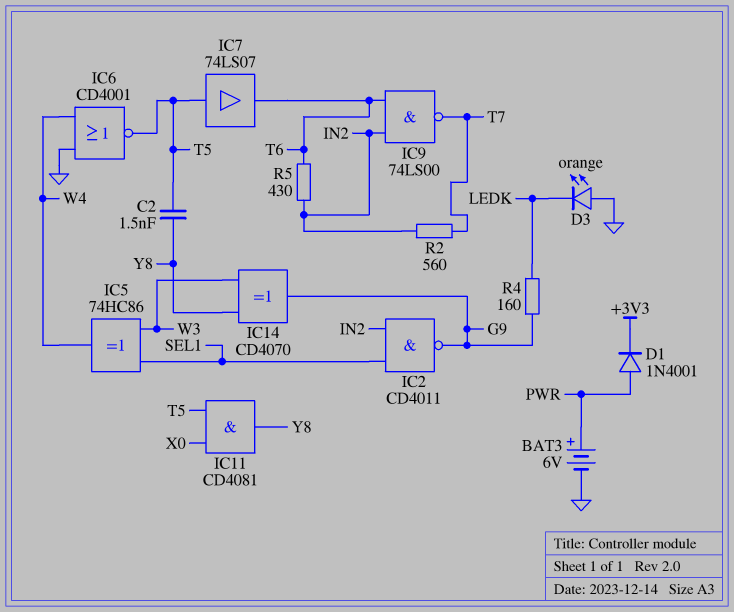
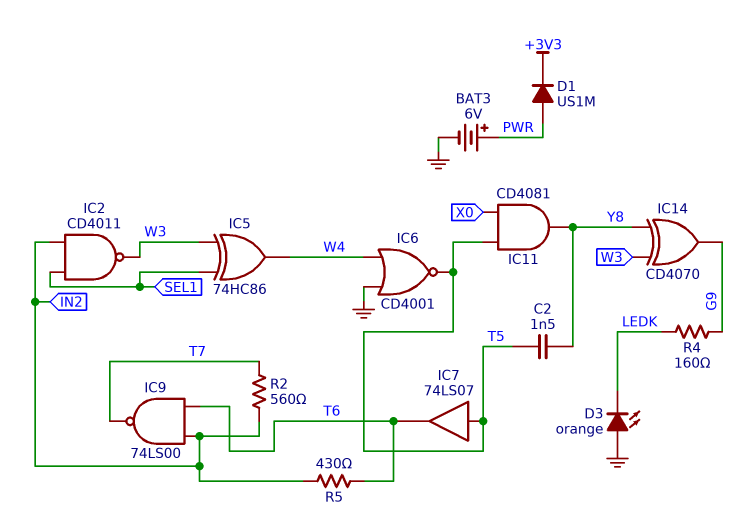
D1: diode 1N4001 (A PWR, K +3V3) -> diode US1M (A PWR, K +3V3)
IC2: NAND CD4011 (in IN2, in SEL1, out G9) -> NAND CD4011 (in IN2, in SEL1, out W3)

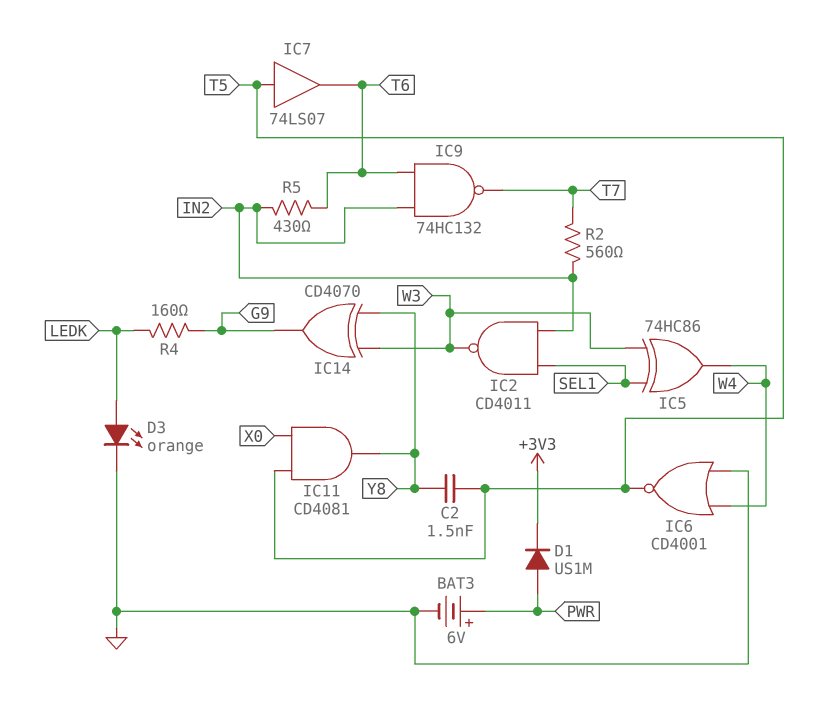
D3: LED orange (A GND, K LEDK) -> LED orange (A LEDK, K GND)
IC9: NAND 74LS00 (in IN2, in T6, out T7) -> NAND 74HC132 (in IN2, in T6, out T7)

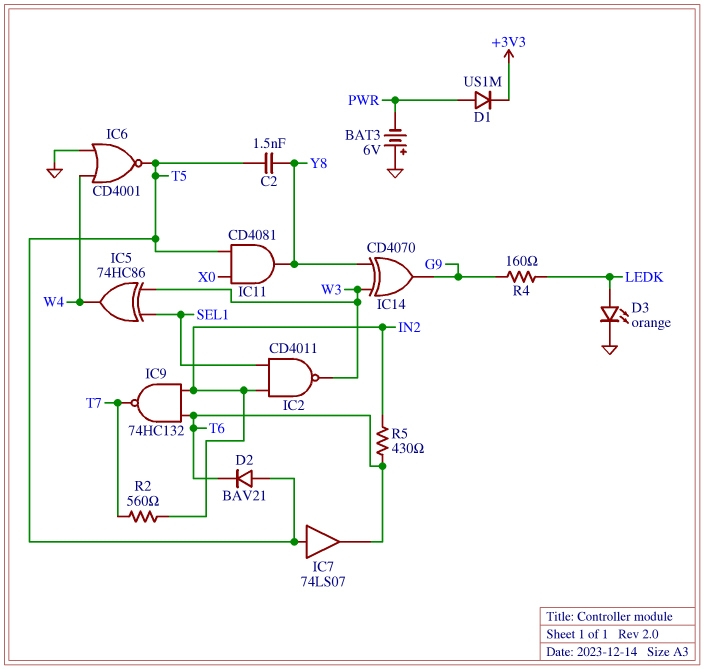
BAT3: 6V (plus PWR, minus GND) -> 6V (plus GND, minus PWR)
D2: none -> diode BAV21 (A T5, K T6)

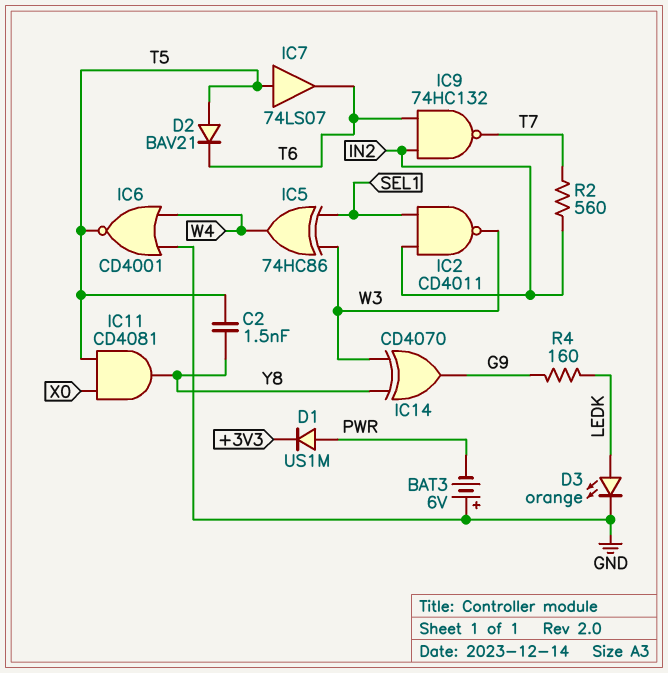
R5: 430 (IN2, T6) -> none

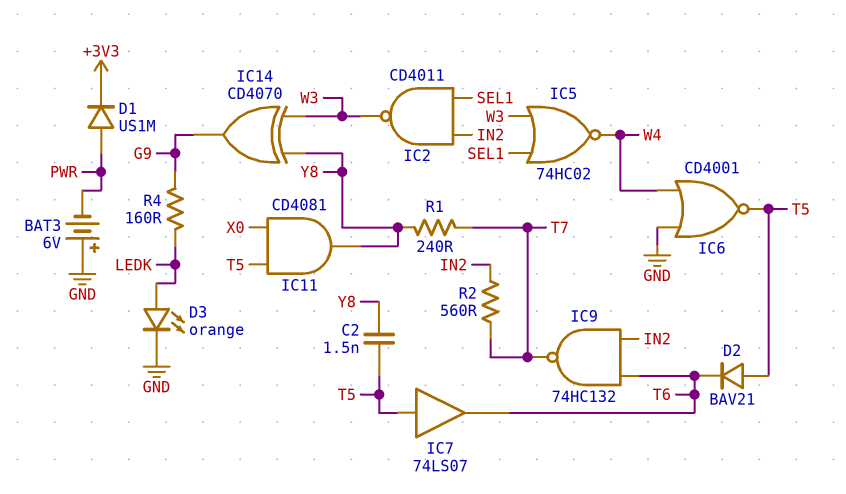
IC5: XOR 74HC86 (in SEL1, in W3, out W4) -> NOR 74HC02 (in SEL1, in W3, out W4)
R1: none -> 240 (T7, Y8)

